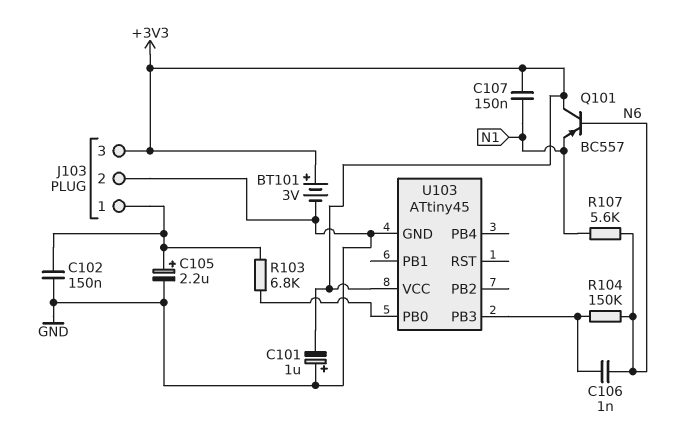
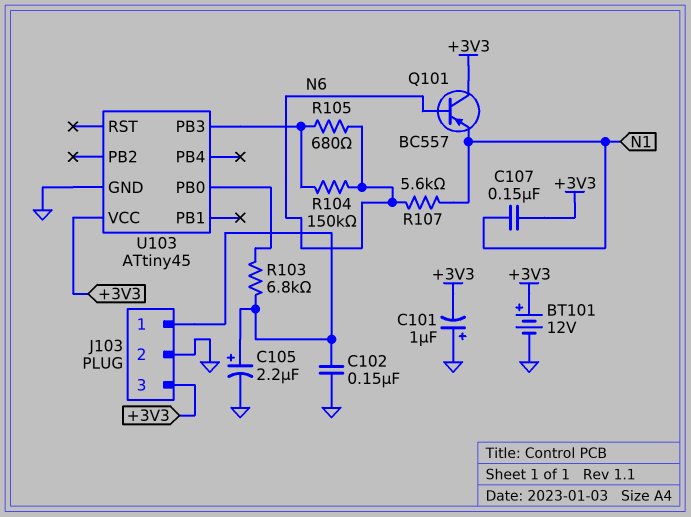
BT101: 3V (plus +3V3, minus GND) -> 12V (plus +3V3, minus GND)
C106: 1nF (N6, U103/PB3) -> none
R105: none -> 680 (N6, U103/PB3)

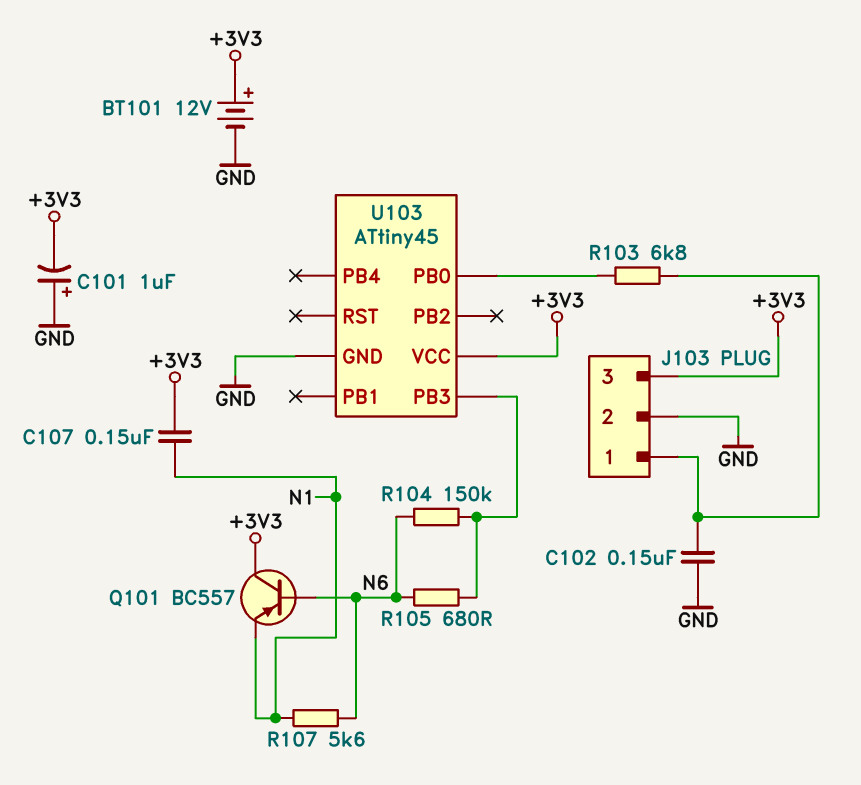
C105: 2.2uF (plus J103/1, minus GND) -> none

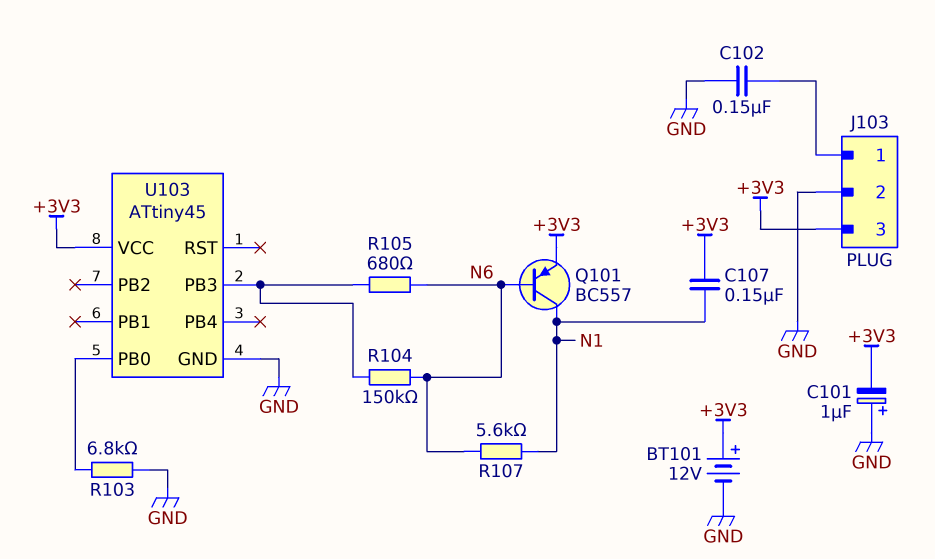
Q101: PNP BC557 (B N6, C +3V3, E N1) -> PNP BC557 (B N6, C N1, E +3V3)
R103: 6.8k (J103/1, U103/PB0) -> 6.8k (GND, U103/PB0)

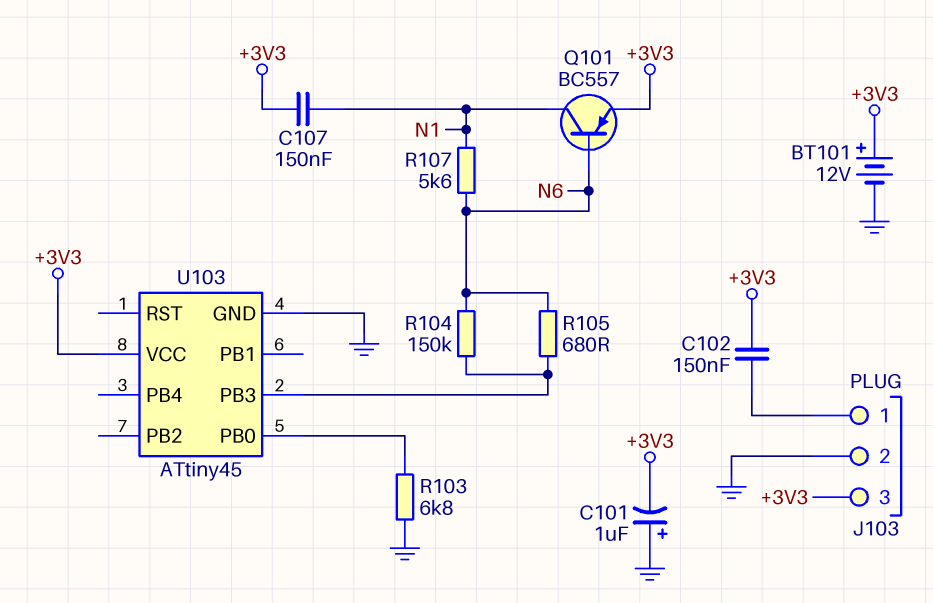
C102: 150nF (GND, J103/1) -> 150nF (+3V3, J103/1)

